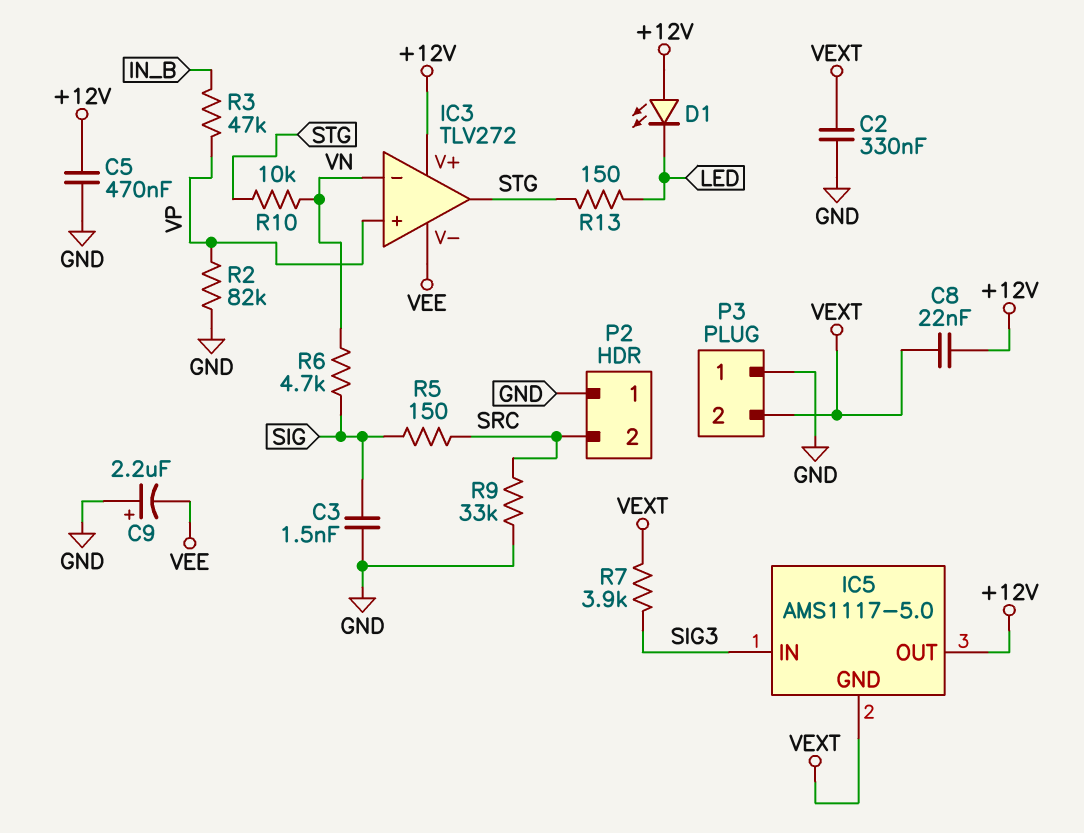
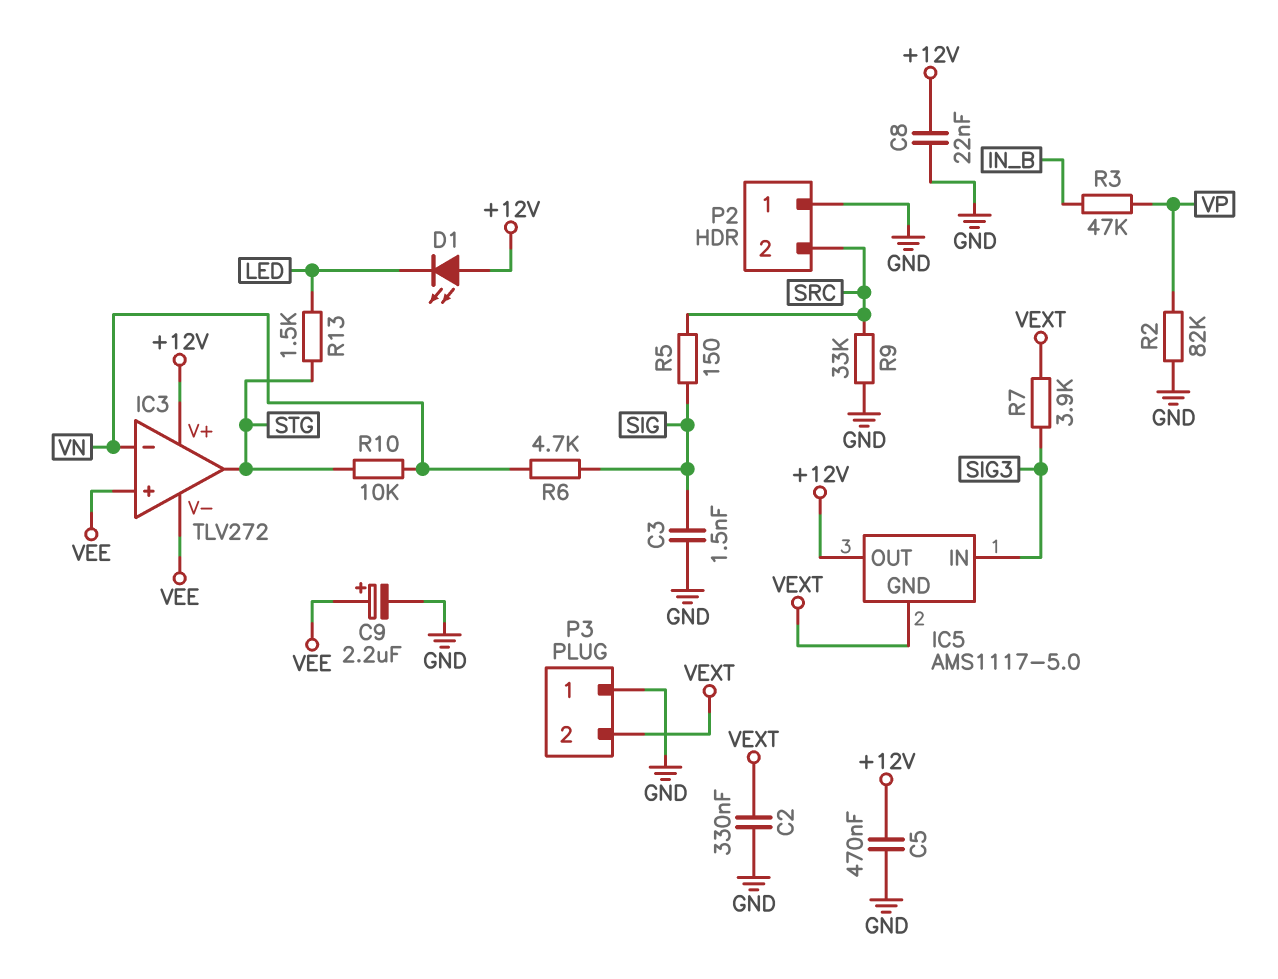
C8: 22nF (+12V, VEXT) -> 22nF (+12V, GND)
C9: 2.2uF (plus GND, minus VEE) -> 2.2uF (plus VEE, minus GND)
IC3 pin in+: VP -> VEE
R13: 150 (LED, STG) -> 1.5k (LED, STG)

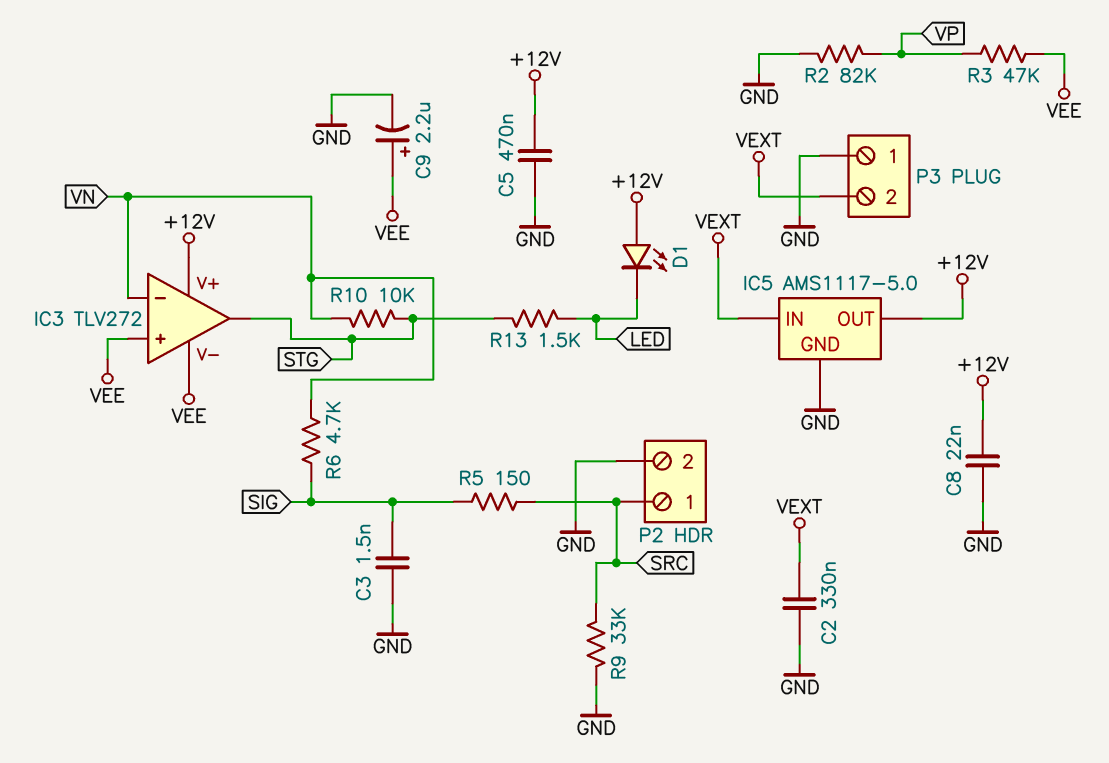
IC5 pin GND: VEXT -> GND
IC5 pin IN: SIG3 -> VEXT
P2 pin 1: GND -> SRC
P2 pin 2: SRC -> GND
R3: 47k (IN_B, VP) -> 47k (VEE, VP)
R7: 3.9k (SIG3, VEXT) -> none

